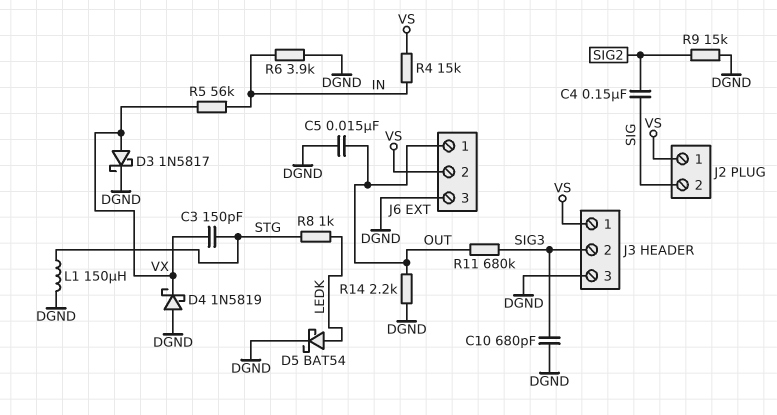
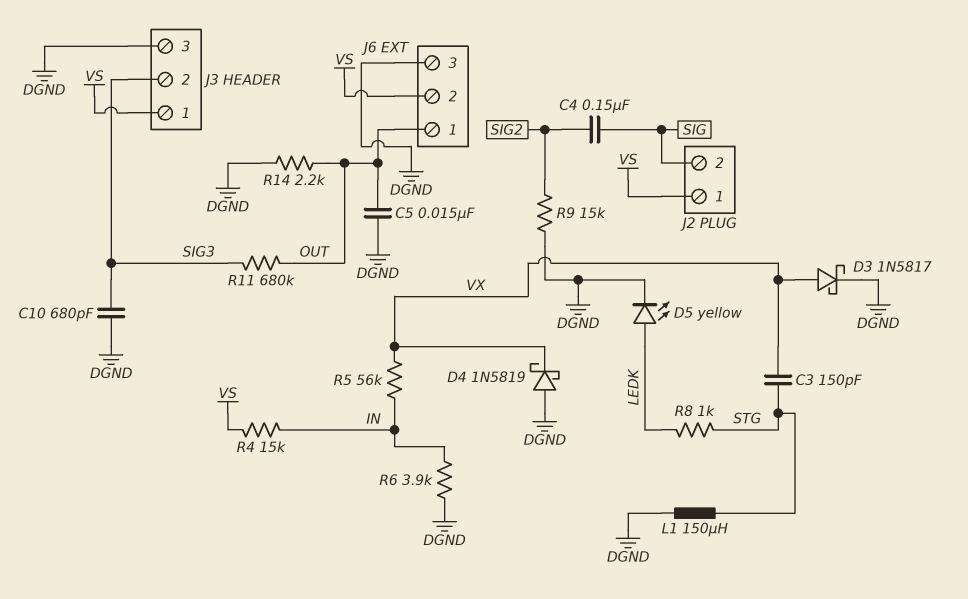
D5: schottky BAT54 (A LEDK, K DGND) -> LED yellow (A LEDK, K DGND)

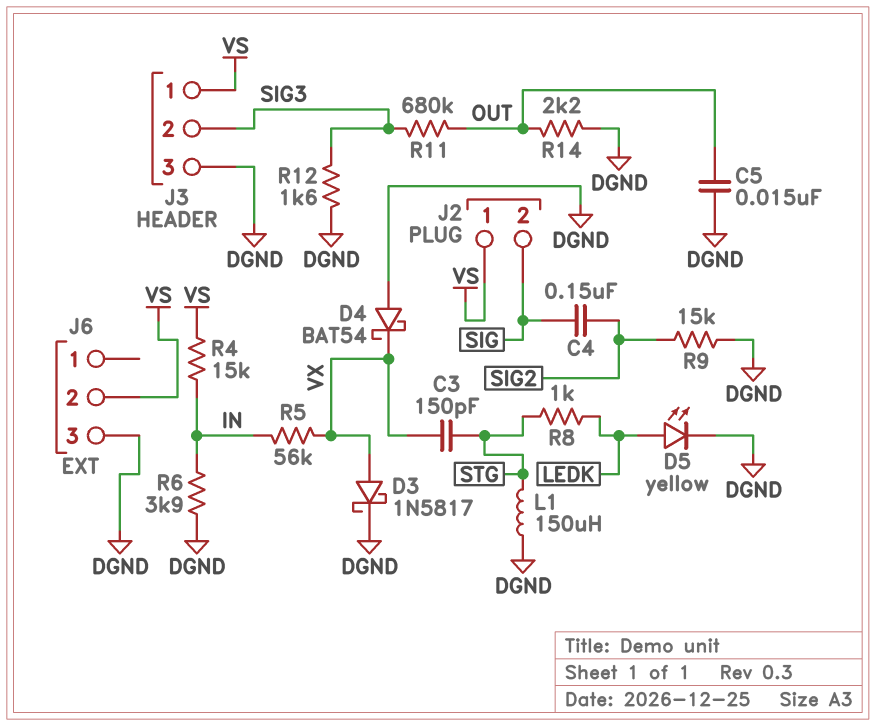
C10: 680pF (DGND, SIG3) -> none
D4: schottky 1N5819 (A DGND, K VX) -> schottky BAT54 (A DGND, K VX)
J6 pin 1: OUT -> none
R12: none -> 1.6k (DGND, SIG3)

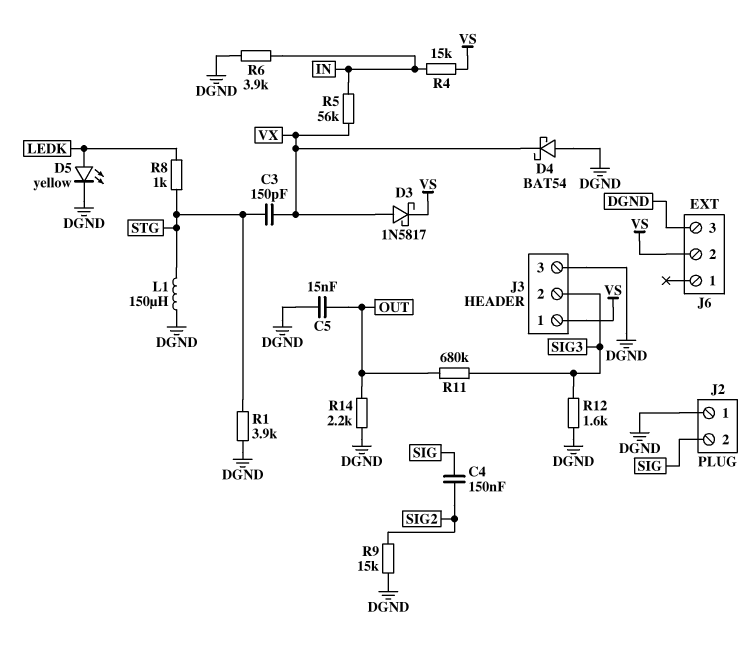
D3: schottky 1N5817 (A VX, K DGND) -> schottky 1N5817 (A VX, K VS)
J2 pin 1: VS -> DGND
R1: none -> 3.9k (DGND, STG)

